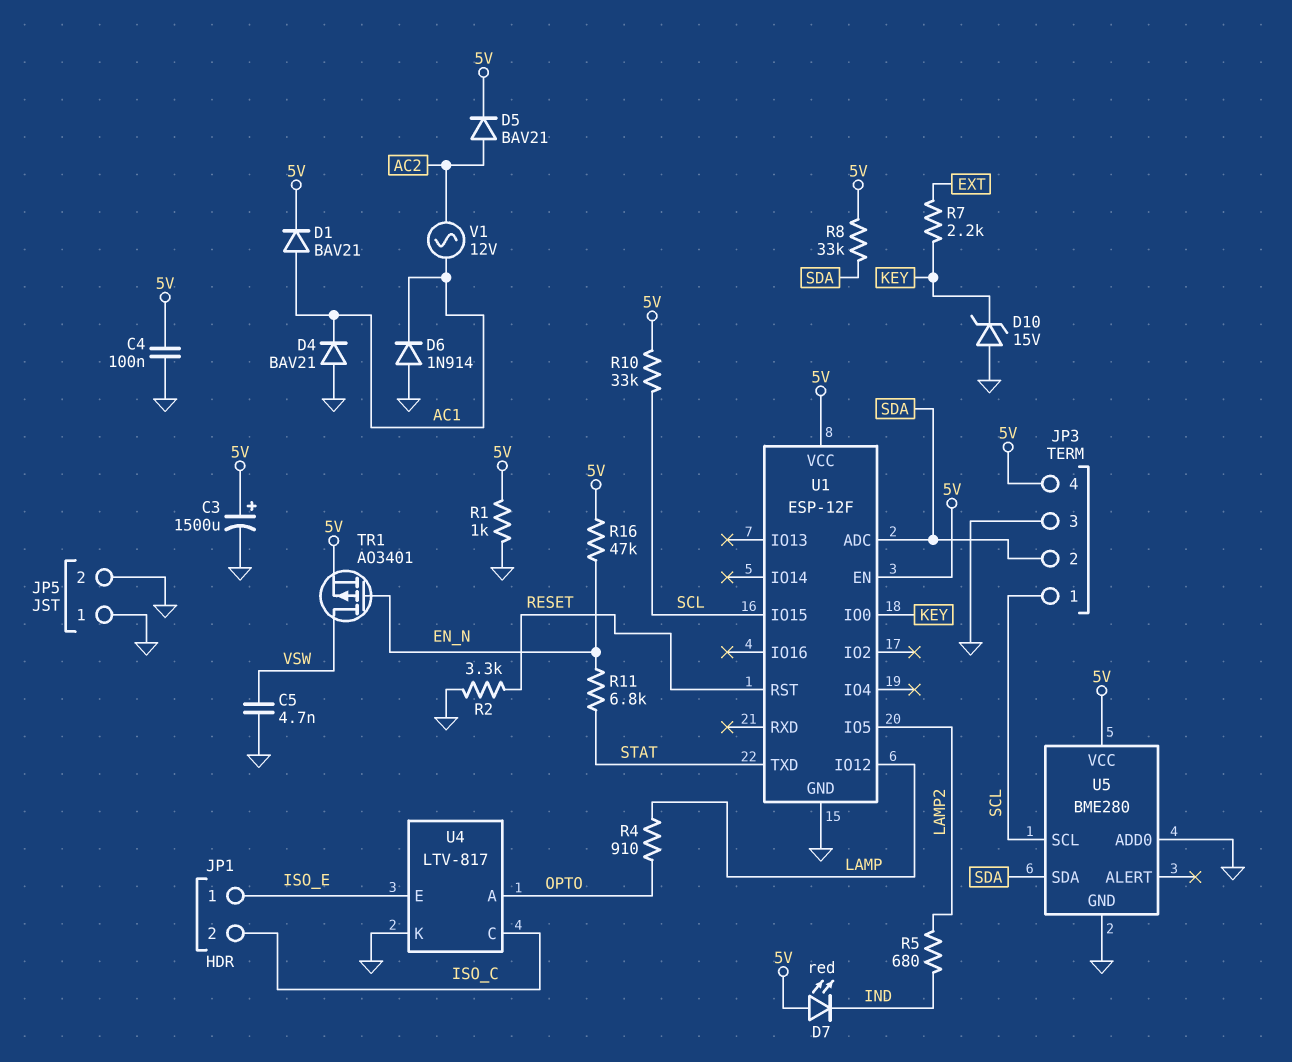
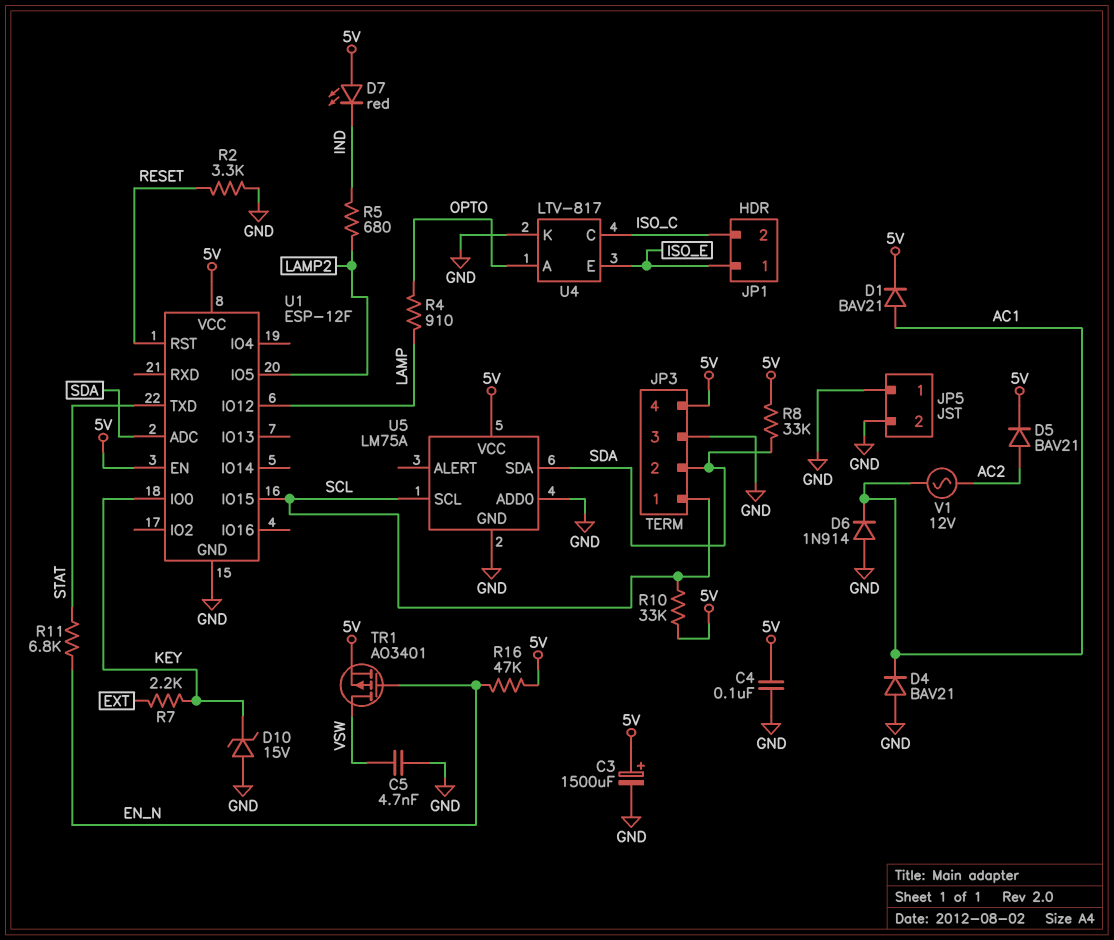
R1: 1k (5V, GND) -> none
U5: BME280 -> LM75A

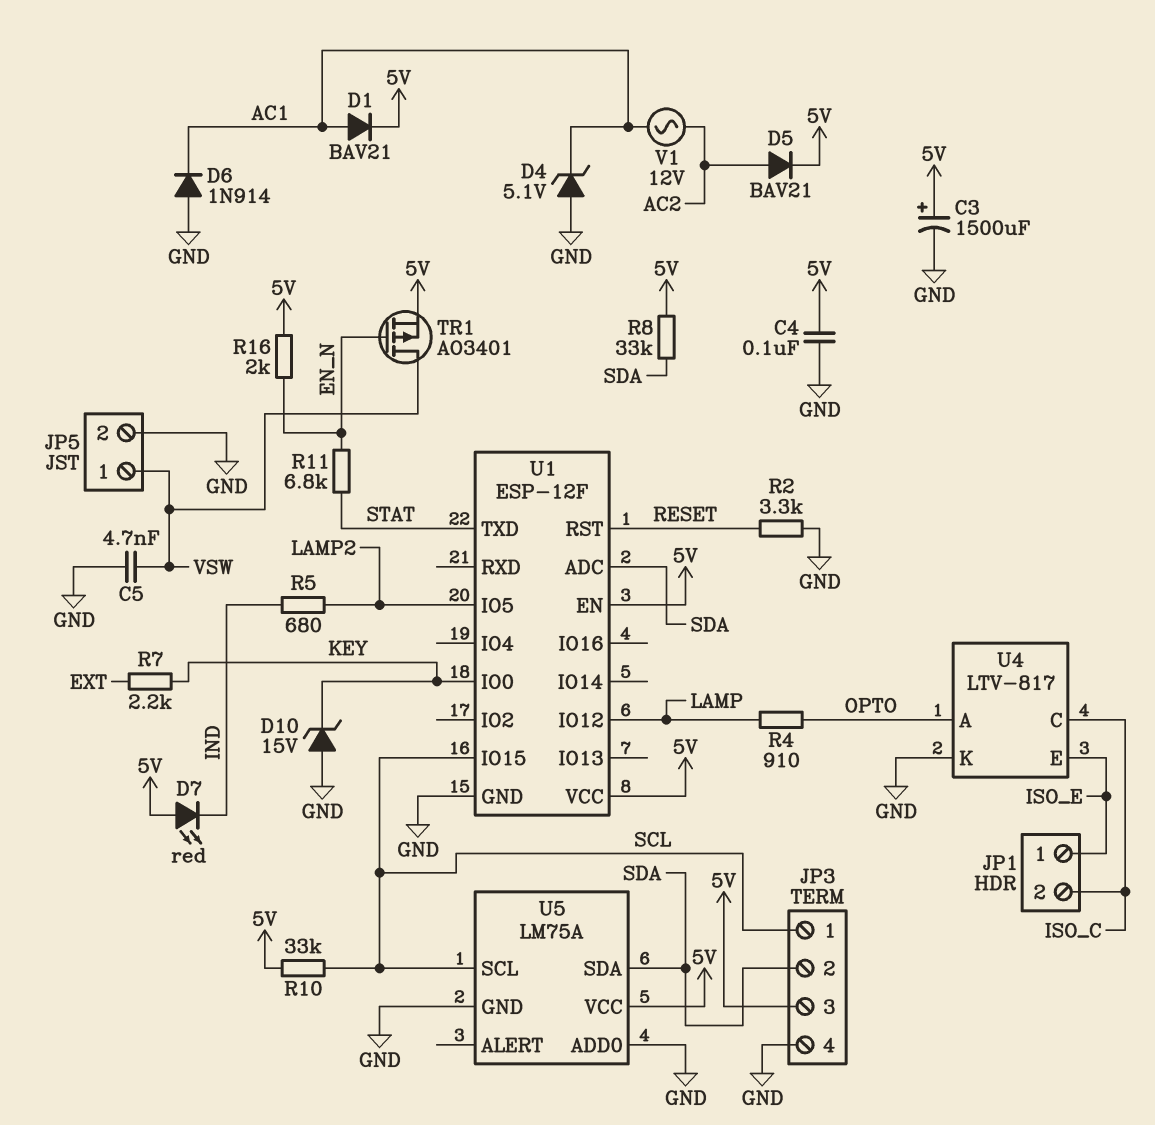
D4: diode BAV21 (A GND, K AC1) -> zener 5.1V (A GND, K AC1)
JP3 pin 3: GND -> 5V
JP3 pin 4: 5V -> GND
JP5 pin 1: GND -> VSW
R16: 47k (5V, EN_N) -> 2k (5V, EN_N)

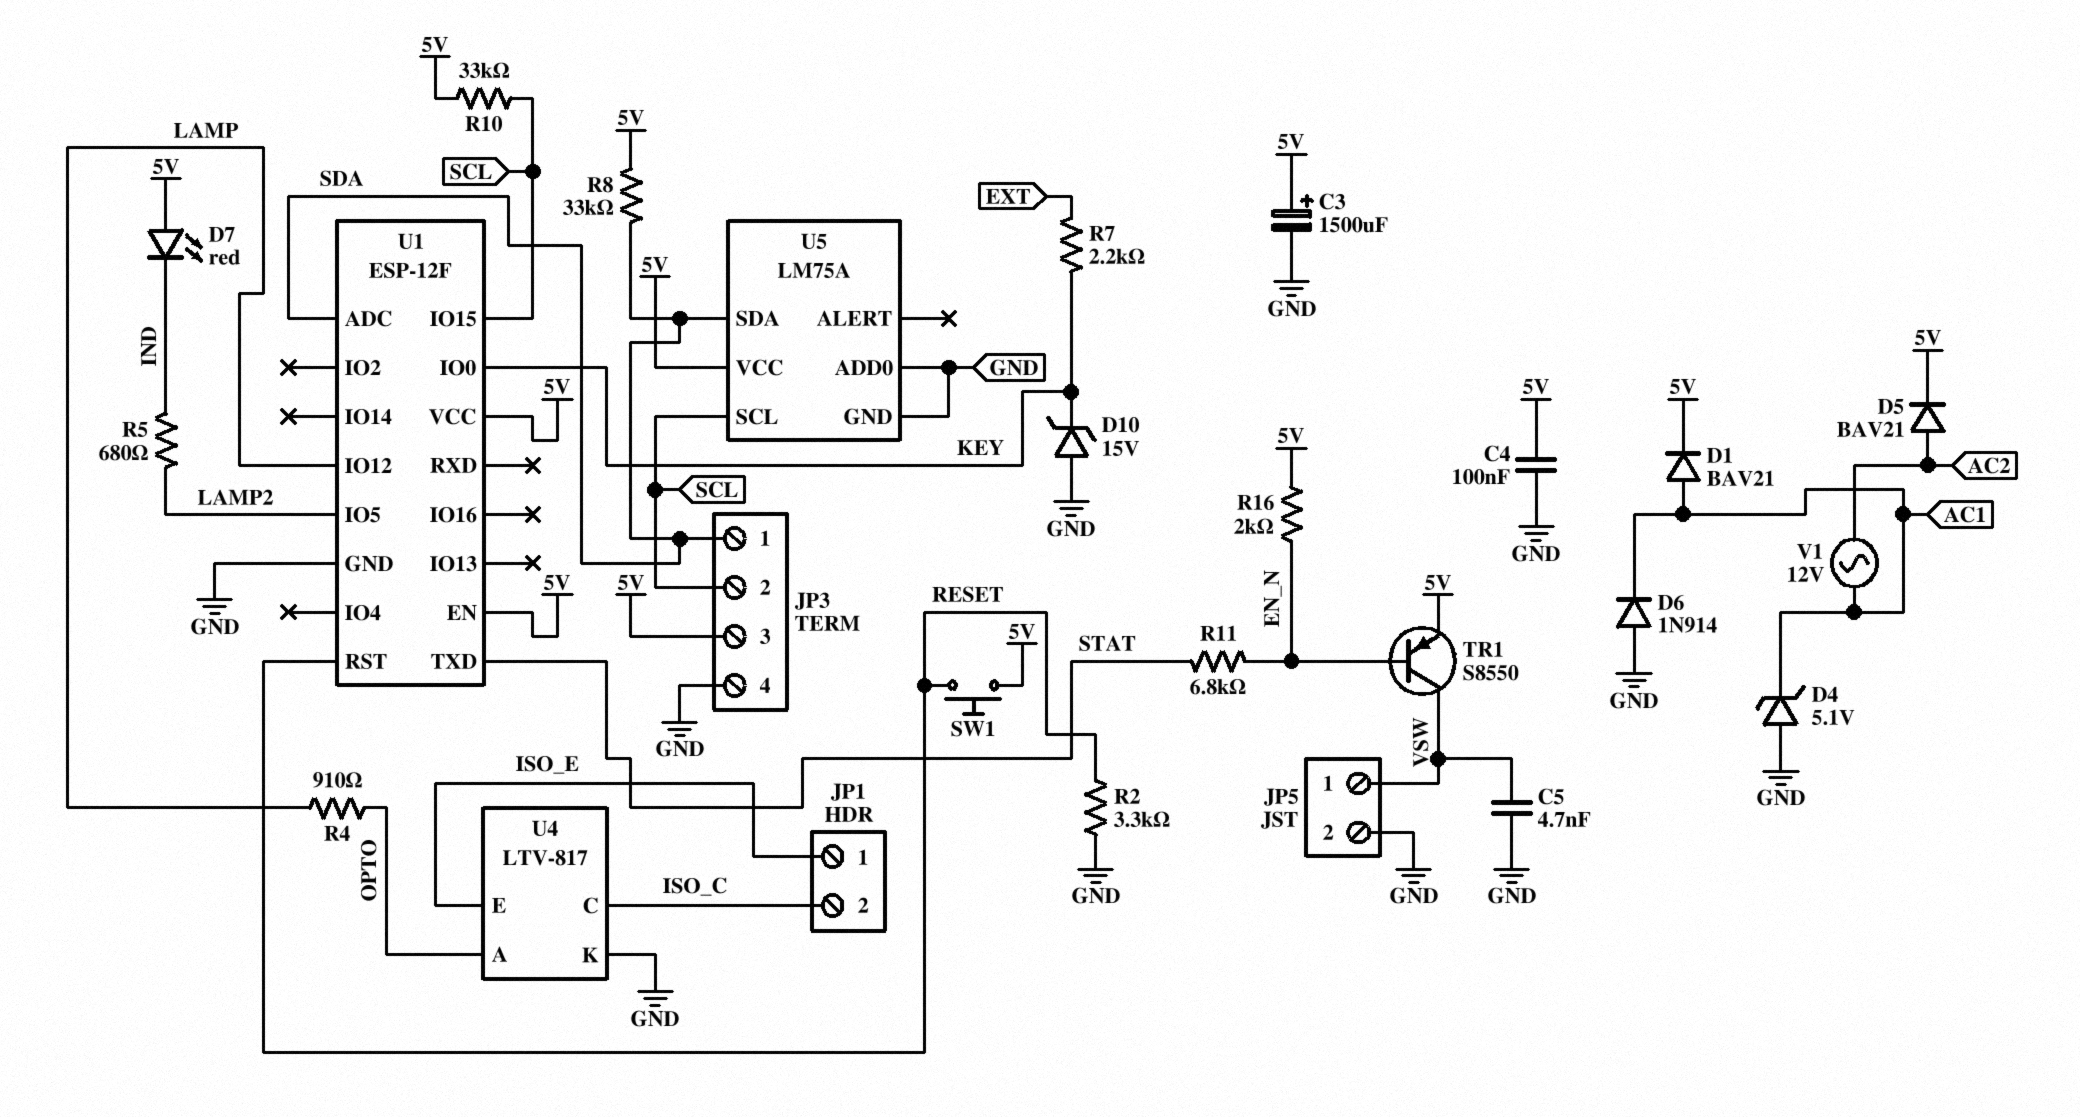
JP3 pin 1: SCL -> SDA
JP3 pin 2: SDA -> SCL
SW1: none -> button (5V, RESET)
TR1: PMOS AO3401 (G EN_N, D VSW, S 5V) -> PNP S8550 (B EN_N, C VSW, E 5V)

